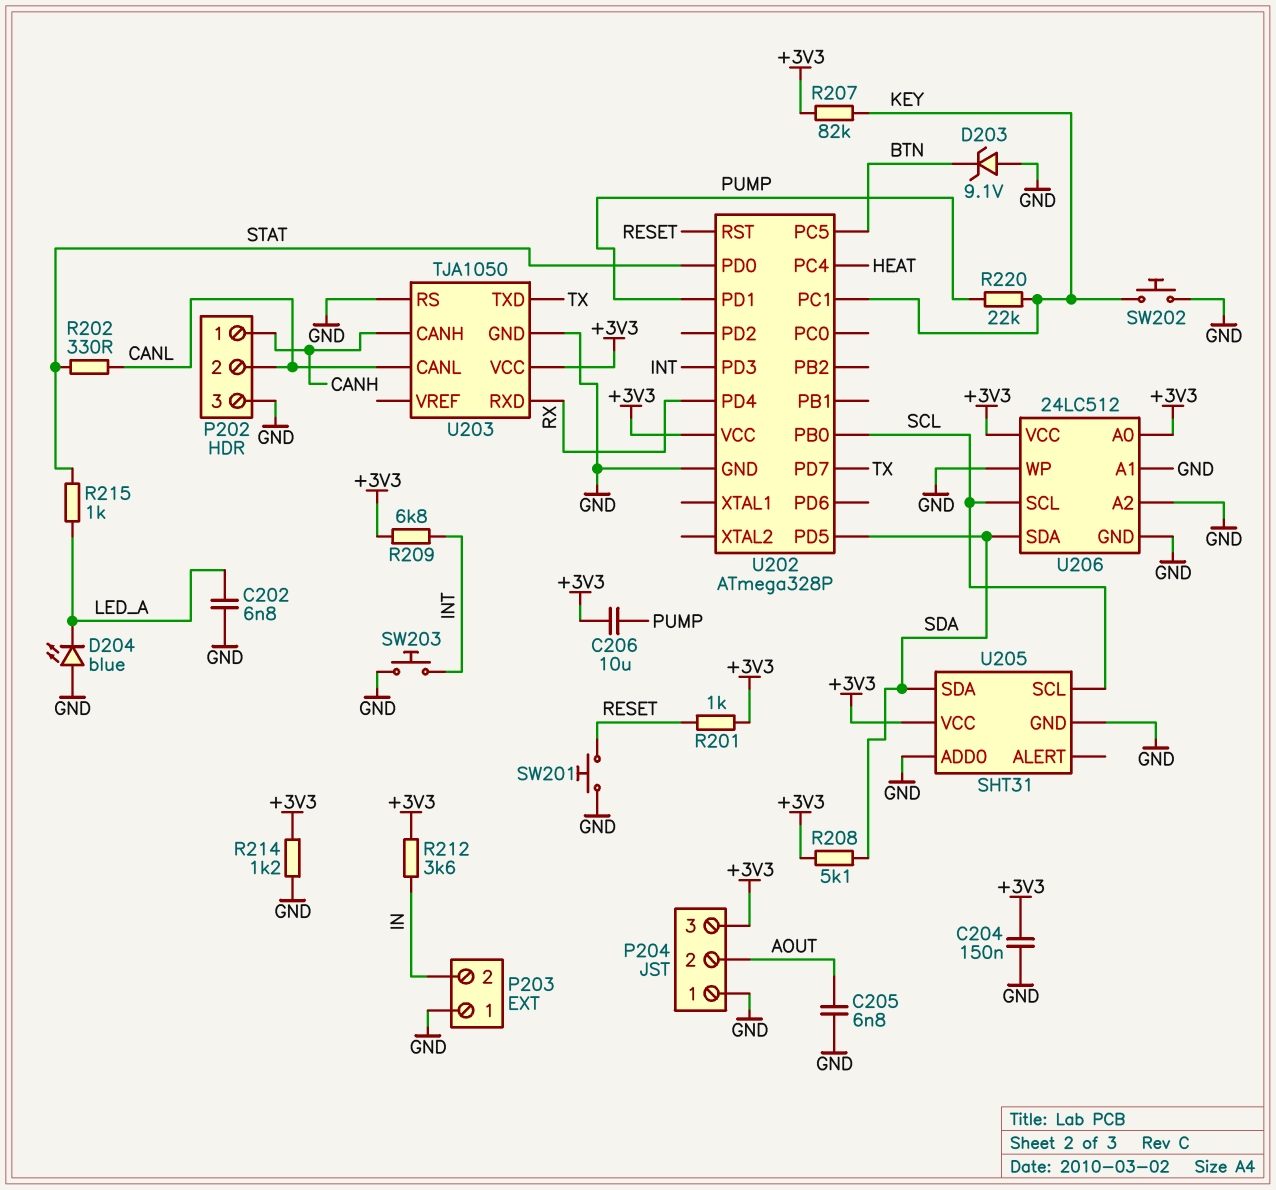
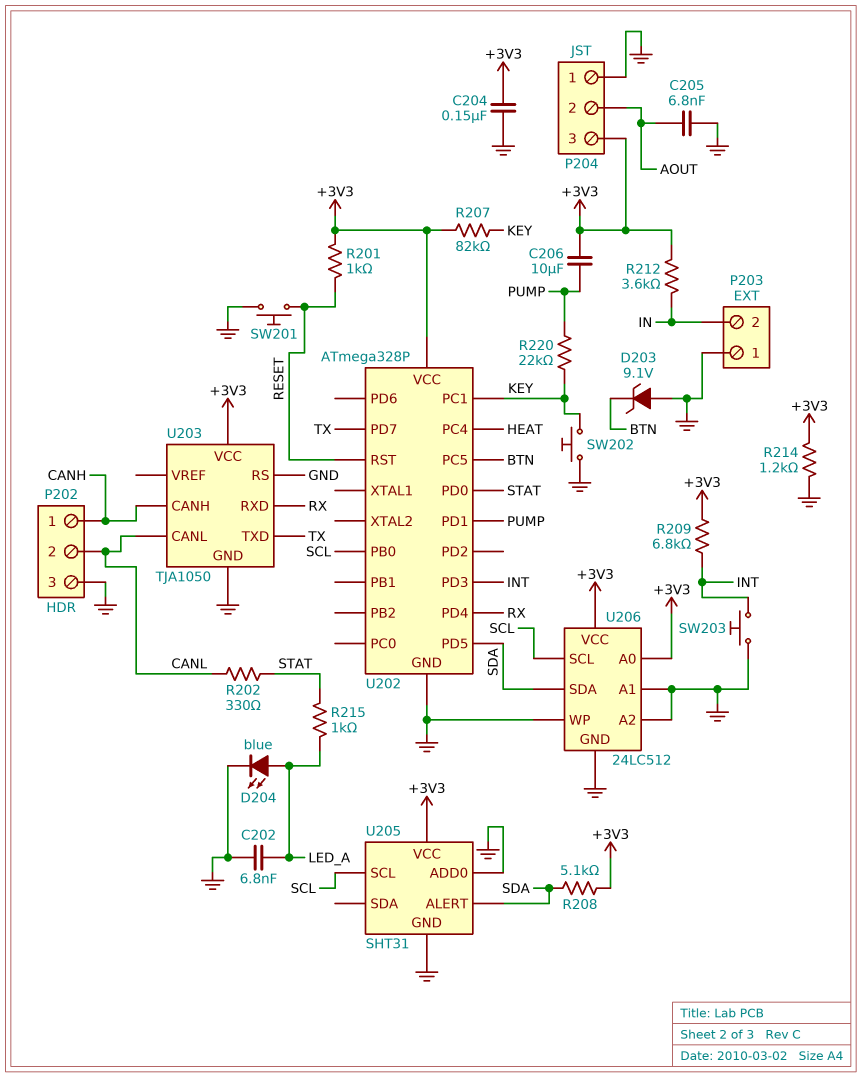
D204: LED blue (A GND, K LED_A) -> LED blue (A LED_A, K GND)
U205 pin ALERT: none -> SDA
U205 pin SDA: SDA -> none

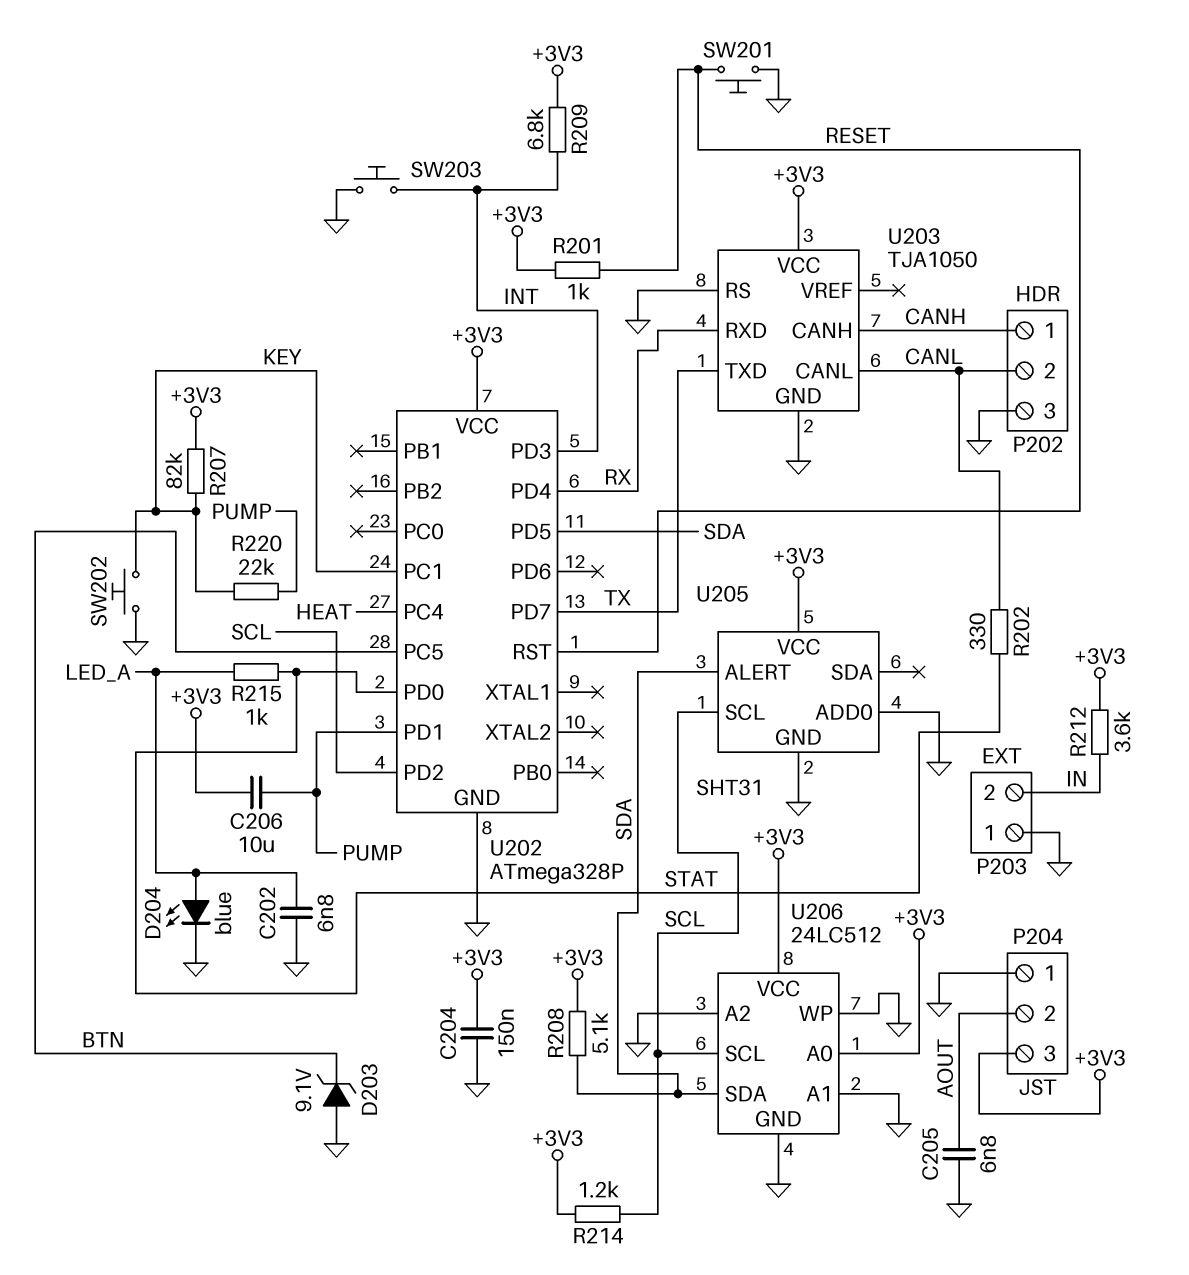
R214: 1.2k (+3V3, GND) -> 1.2k (+3V3, SCL)
U202 pin PB0: SCL -> none
U202 pin PD2: none -> SCL

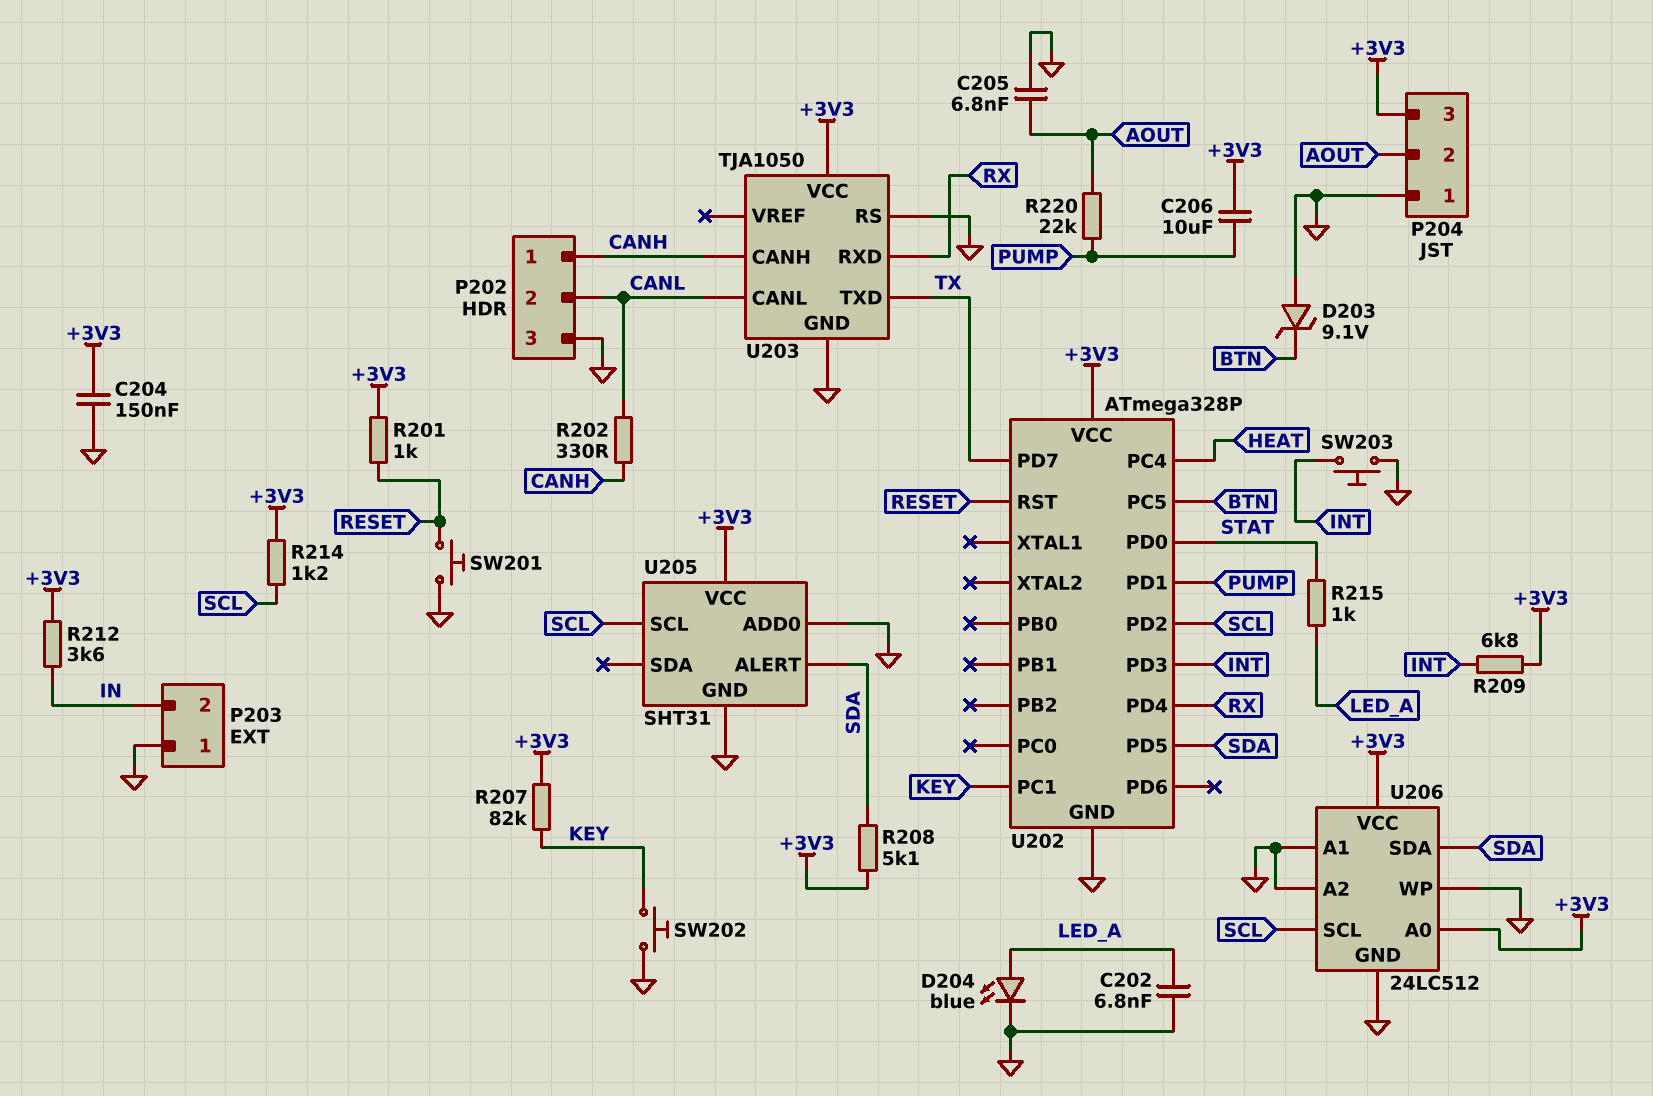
R202: 330 (CANL, STAT) -> 330 (CANH, CANL)
R220: 22k (KEY, PUMP) -> 22k (AOUT, PUMP)

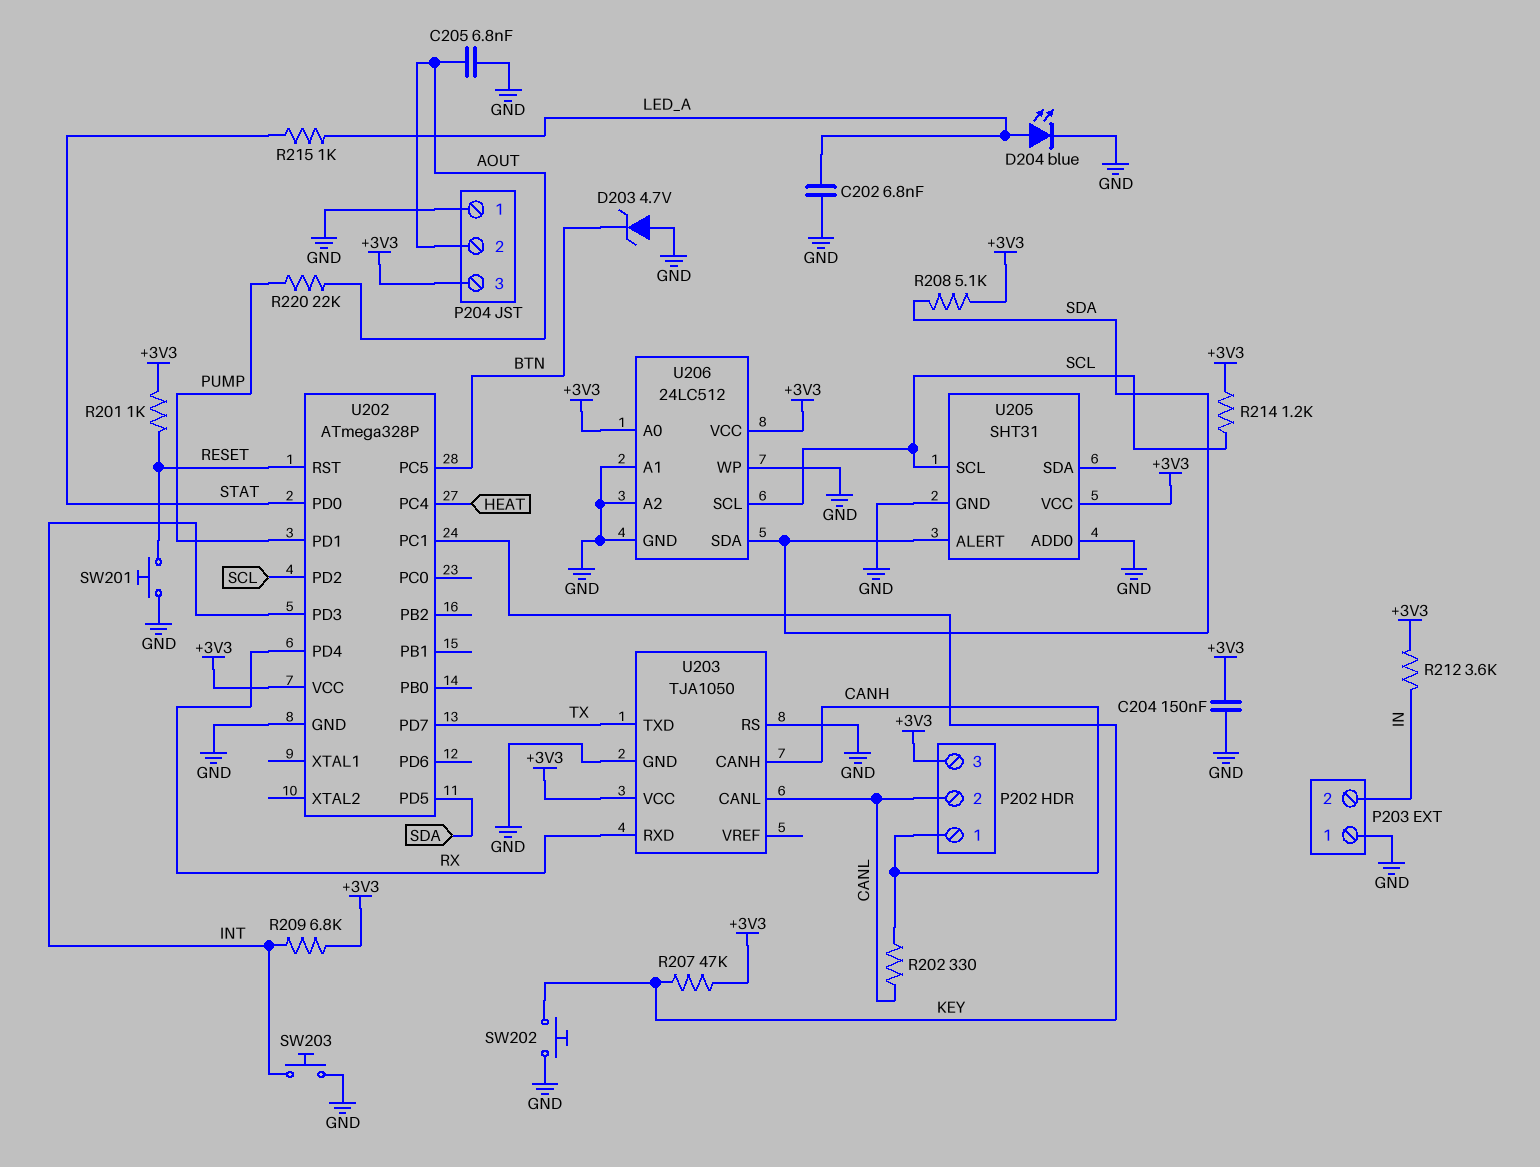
C206: 10uF (+3V3, PUMP) -> none
D203: zener 9.1V (A GND, K BTN) -> zener 4.7V (A GND, K BTN)
P202 pin 3: GND -> +3V3
R207: 82k (+3V3, KEY) -> 47k (+3V3, KEY)

